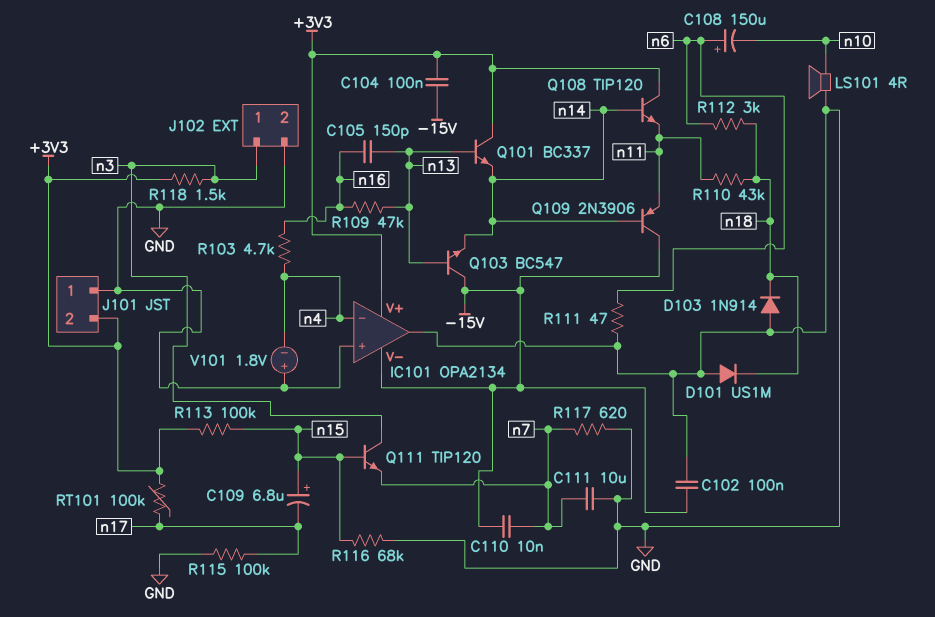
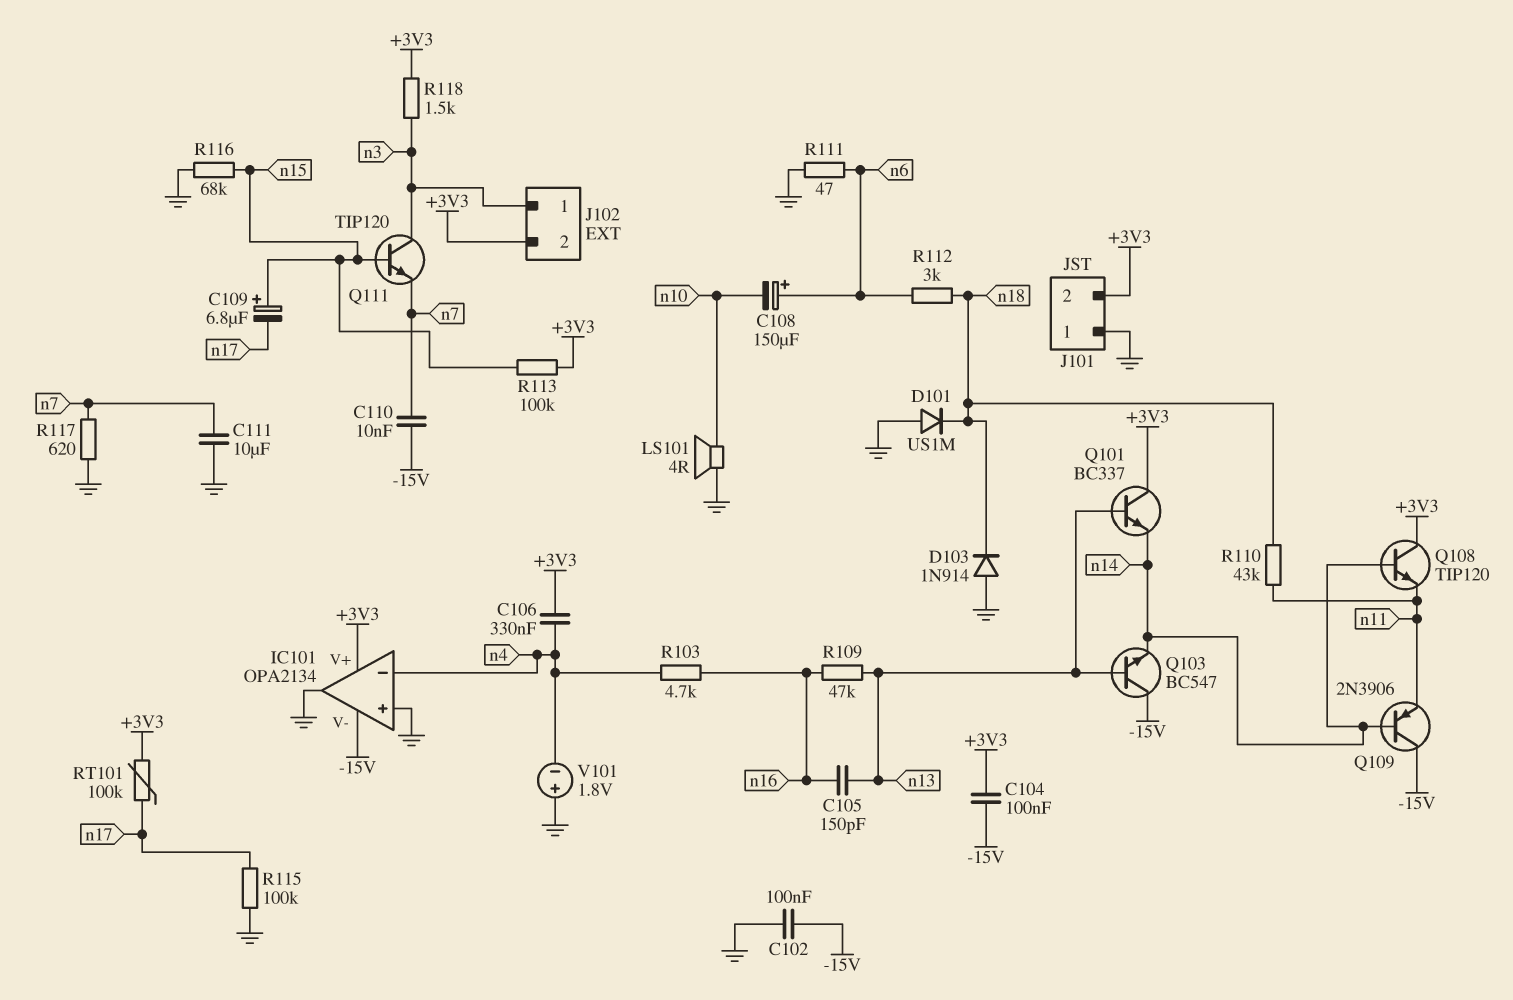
C106: none -> 330nF (+3V3, n4)
J102 pin 2: GND -> +3V3

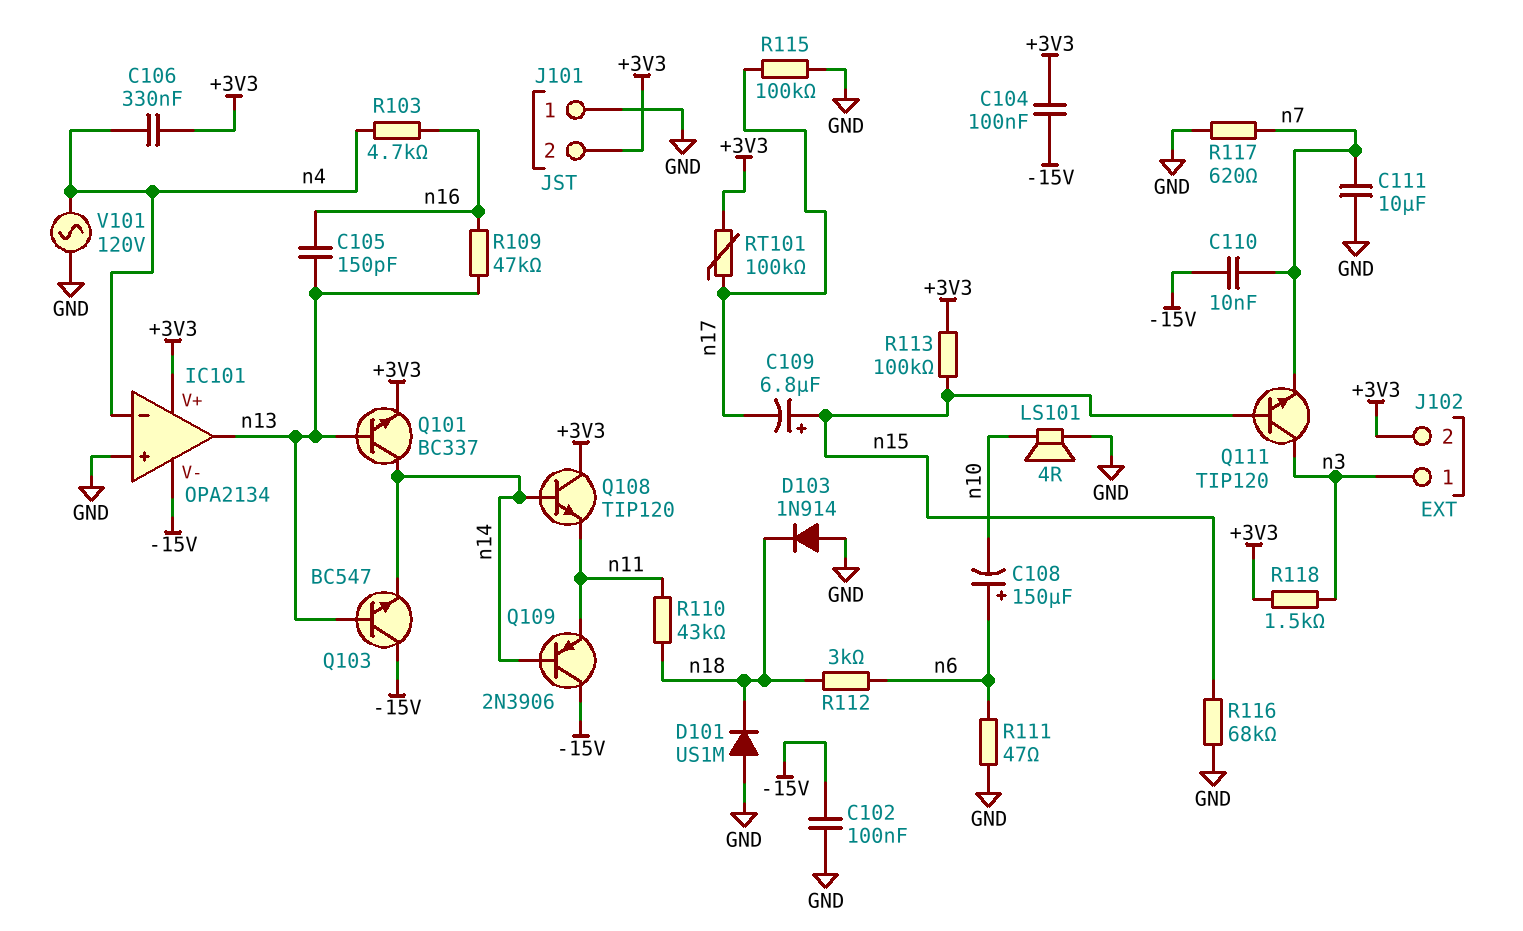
IC101 pin out: GND -> n13
Q101: NPN BC337 (B n13, C +3V3, E n14) -> NPN BC337 (B n13, C n14, E +3V3)
V101: 1.8V (plus GND, minus n4) -> AC 120V (GND, n4)

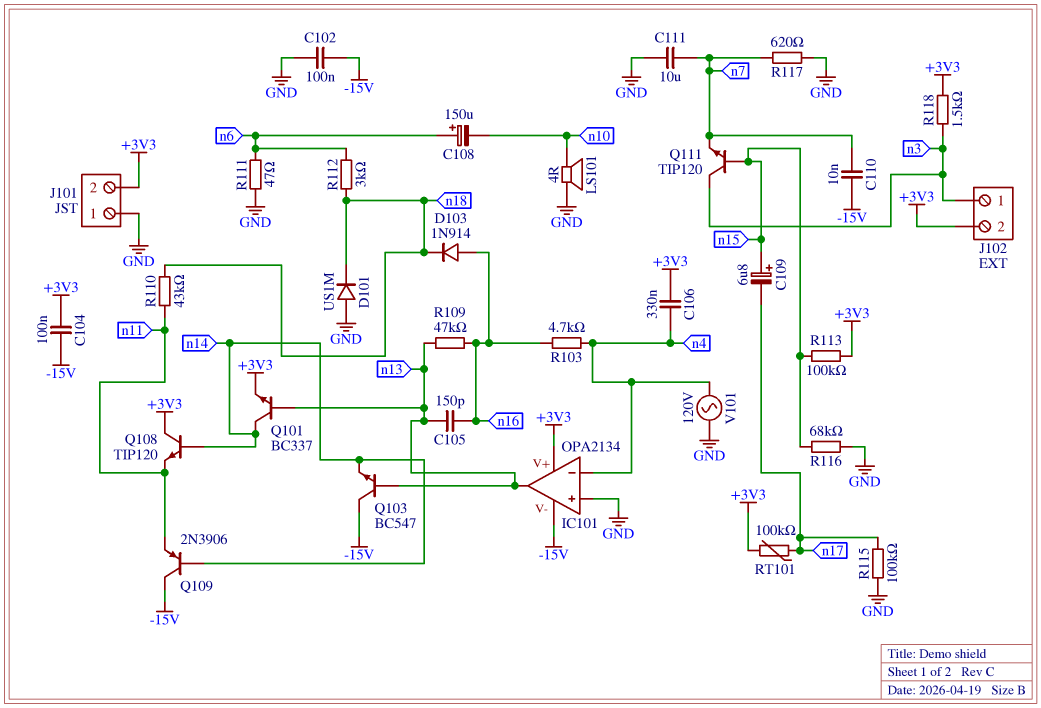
D103: diode 1N914 (A GND, K n18) -> diode 1N914 (A n16, K n18)

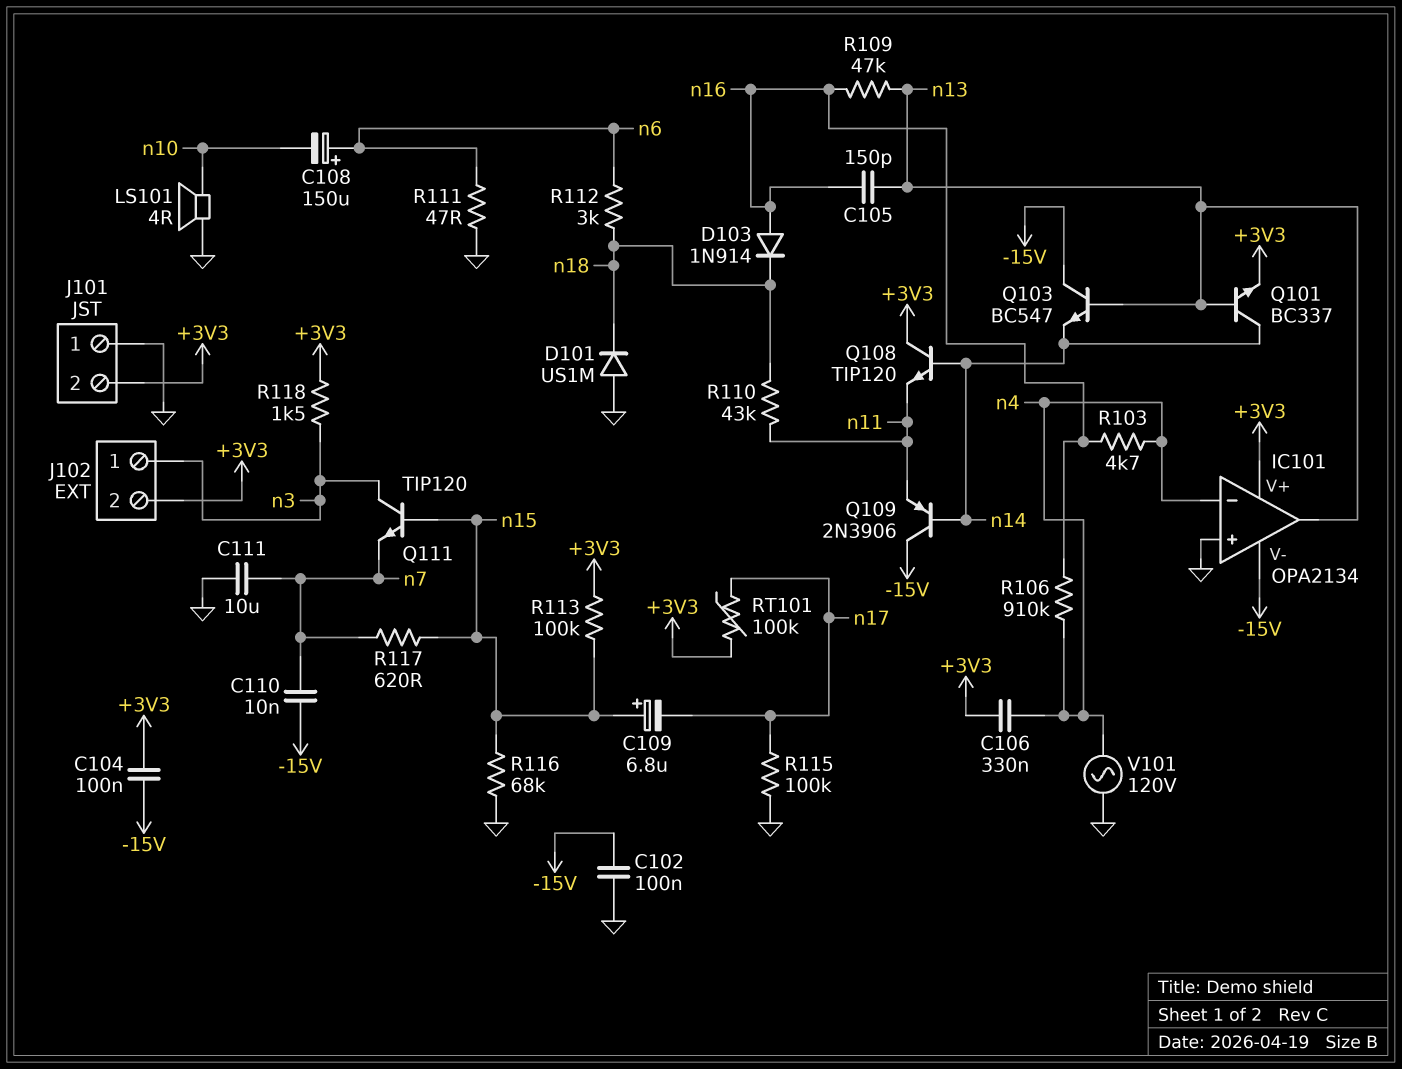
R106: none -> 910k (n4, n16)
R117: 620 (GND, n7) -> 620 (n7, n15)

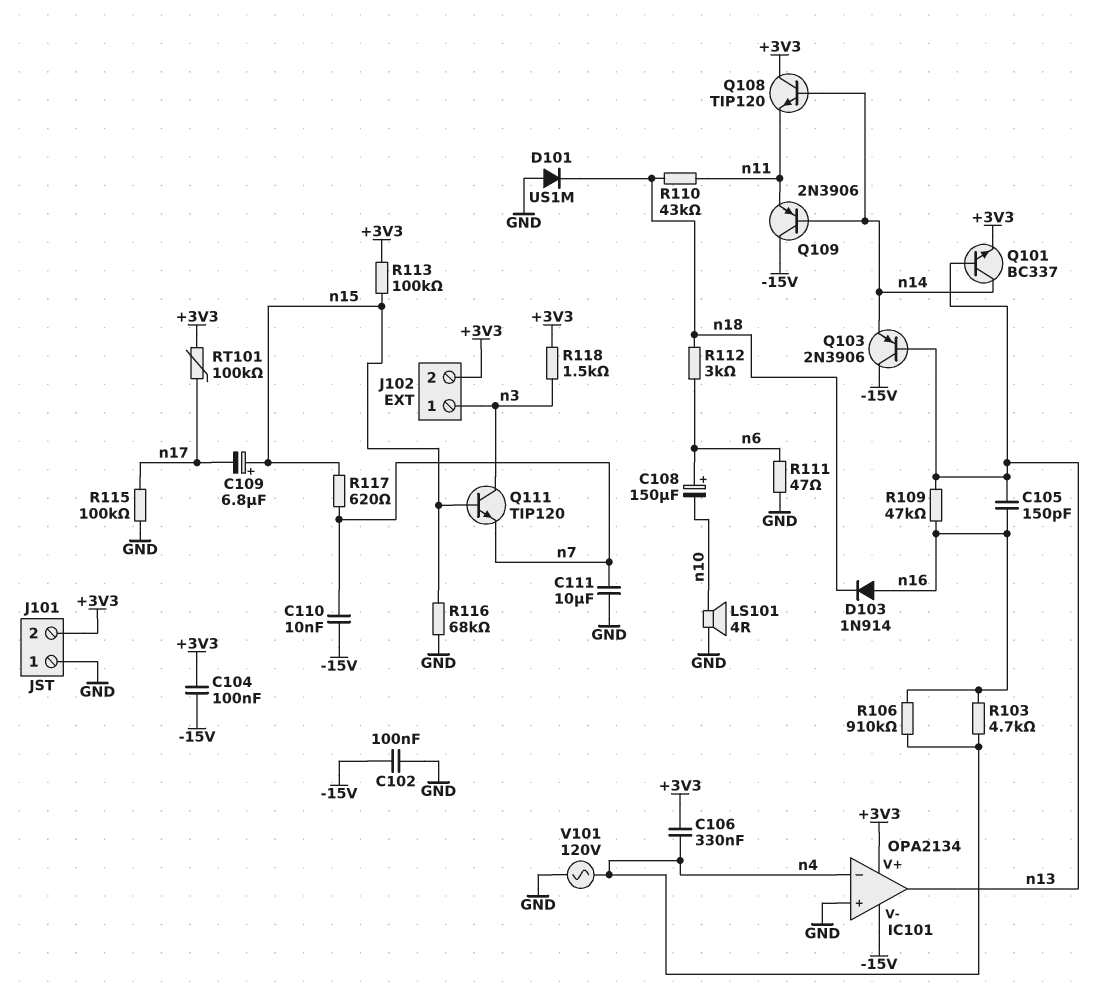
Q103: NPN BC547 (B n13, C -15V, E n14) -> PNP 2N3906 (B n13, C -15V, E n14)

